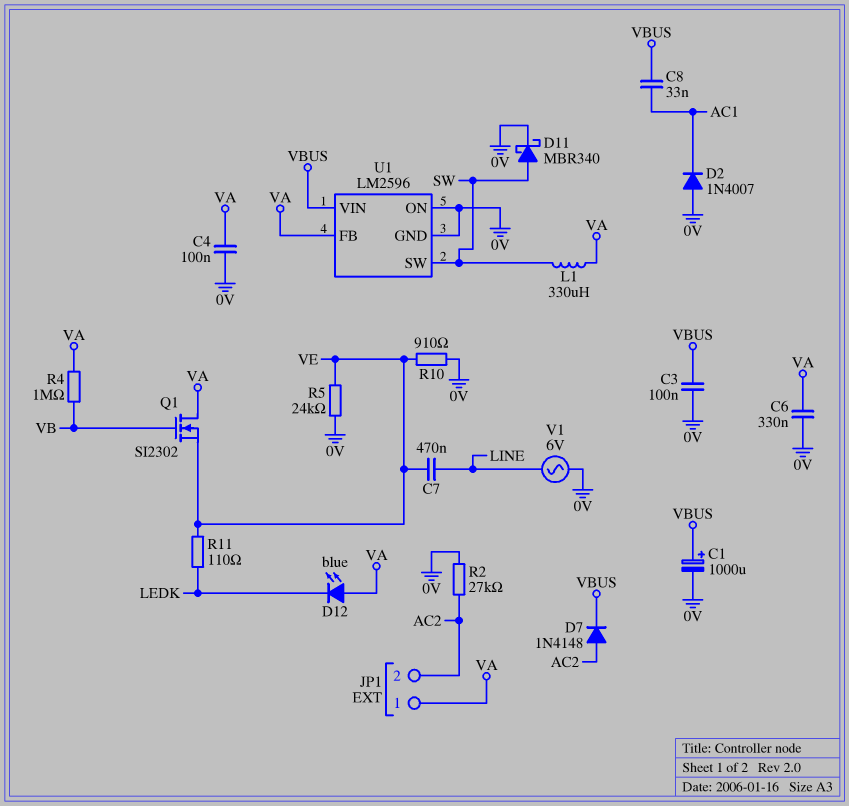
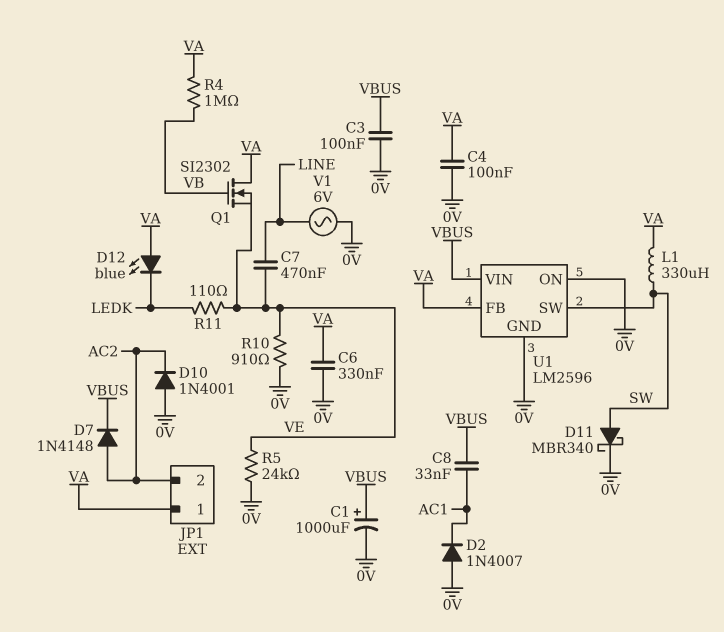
D10: none -> diode 1N4001 (A 0V, K AC2)
R2: 27k (0V, AC2) -> none

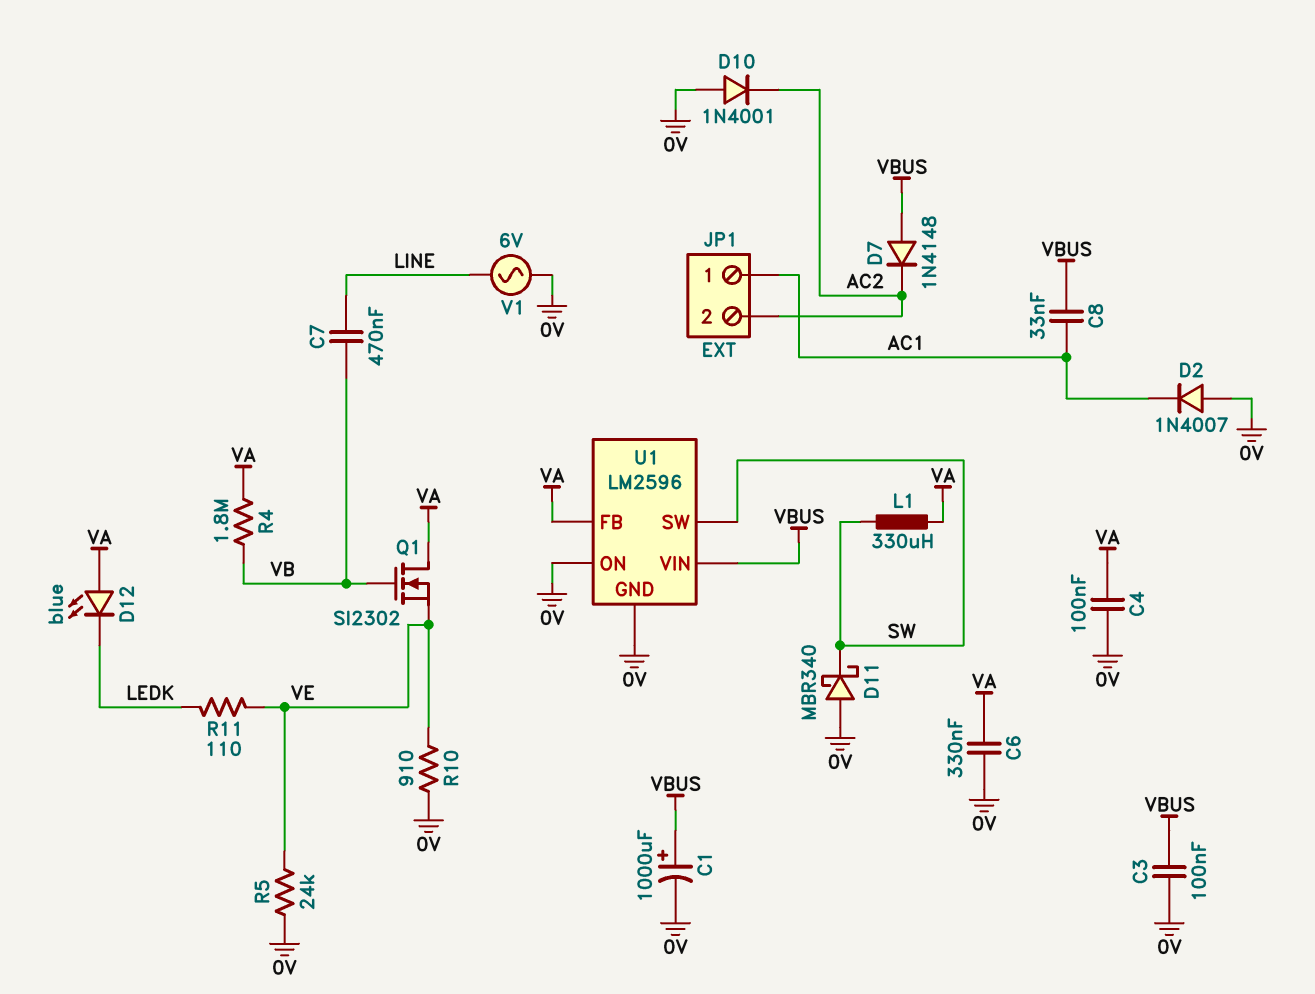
C7: 470nF (LINE, VE) -> 470nF (LINE, VB)
D7: diode 1N4148 (A AC2, K VBUS) -> diode 1N4148 (A VBUS, K AC2)
D11: schottky MBR340 (A SW, K 0V) -> schottky MBR340 (A 0V, K SW)
JP1 pin 1: VA -> AC1
R4: 1M (VA, VB) -> 1.8M (VA, VB)

